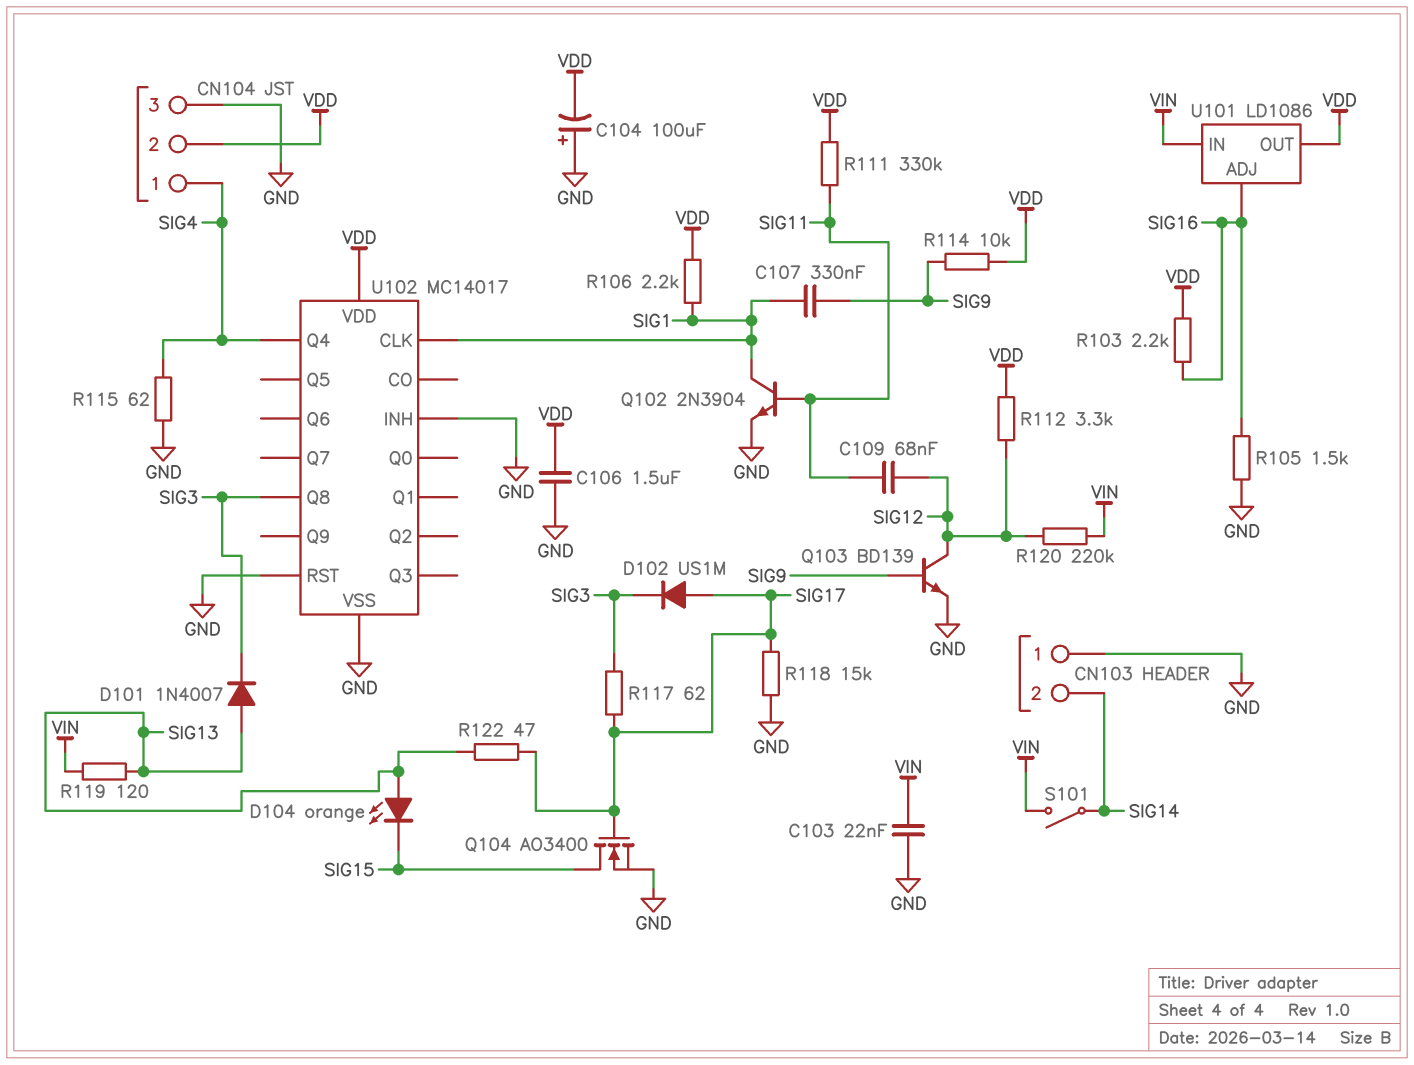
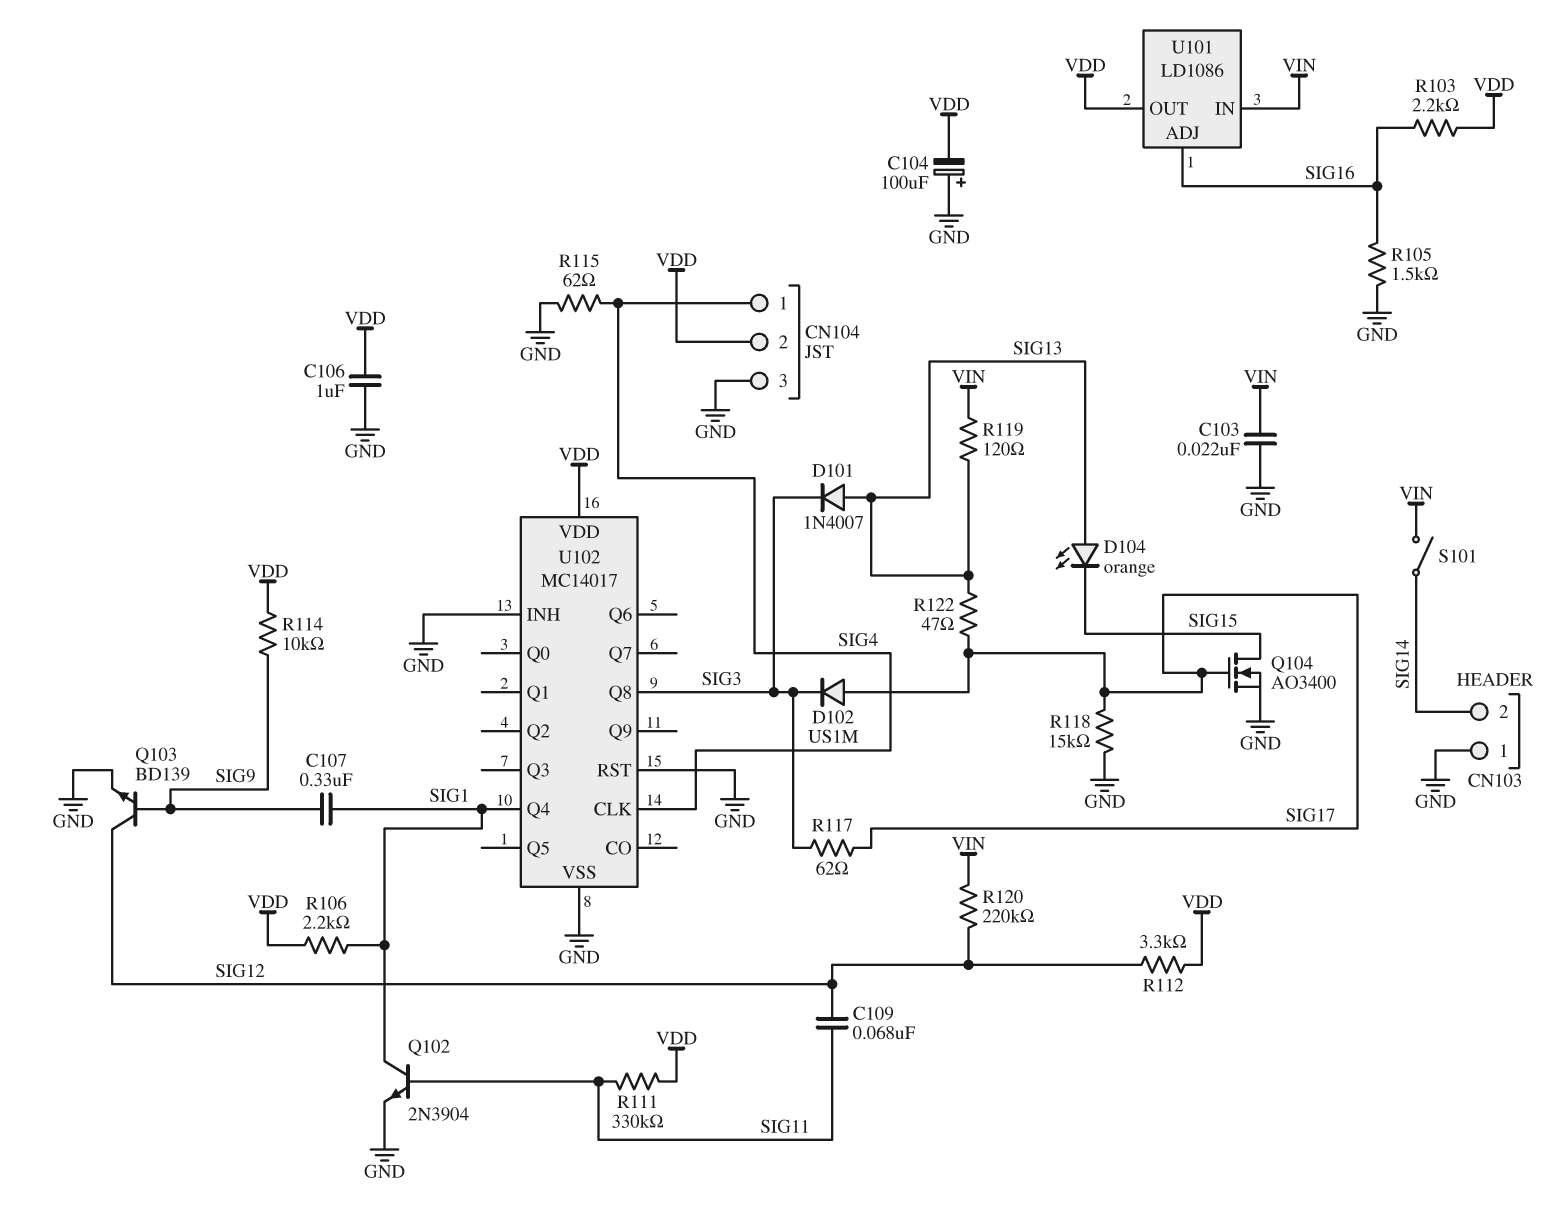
C106: 1.5uF (GND, VDD) -> 1uF (GND, VDD)
U102 pin CLK: SIG1 -> SIG4
U102 pin Q4: SIG4 -> SIG1

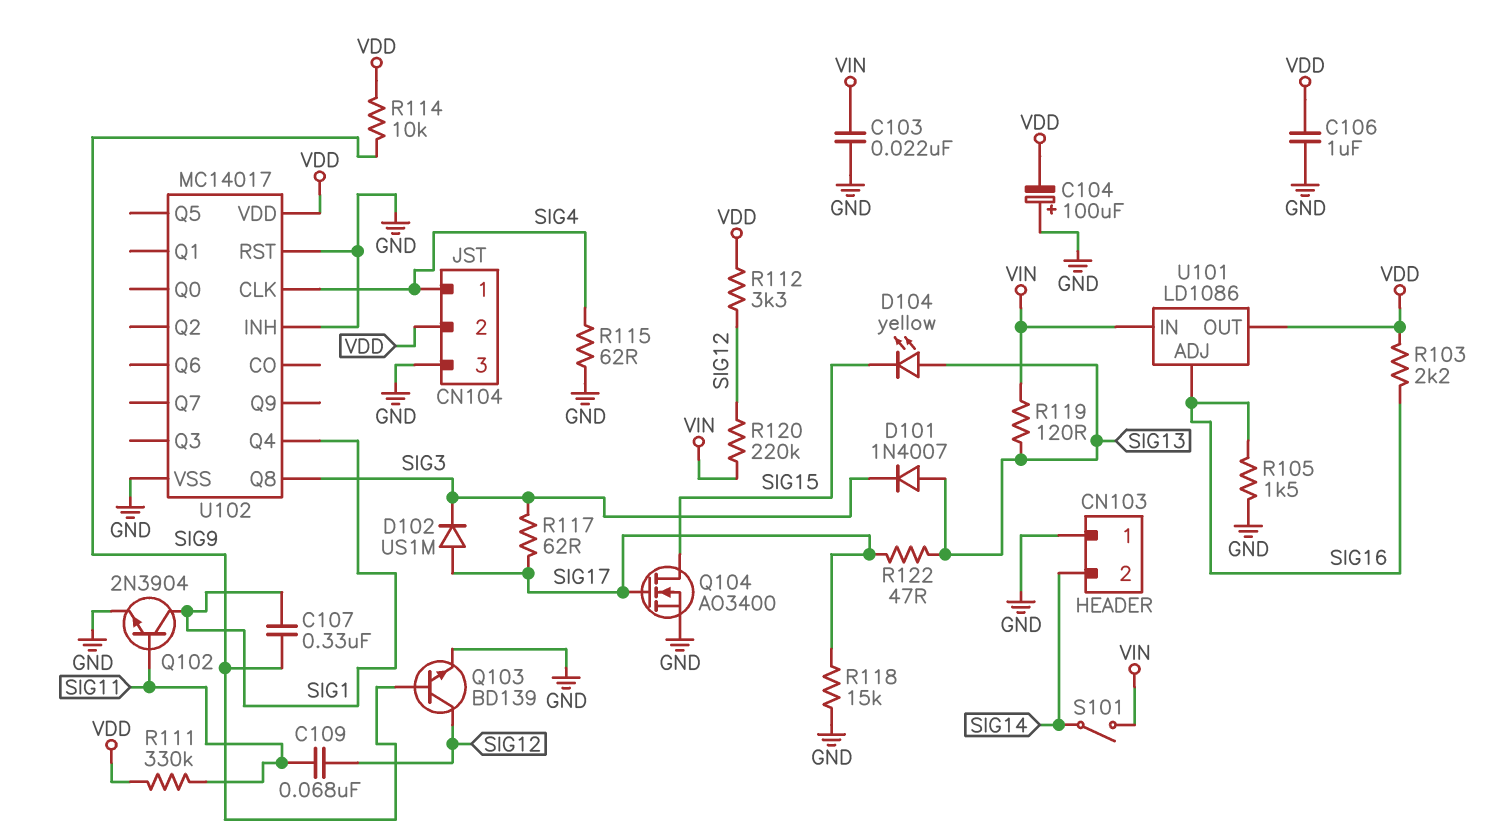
D104: LED orange (A SIG13, K SIG15) -> LED yellow (A SIG13, K SIG15)
R106: 2.2k (SIG1, VDD) -> none

